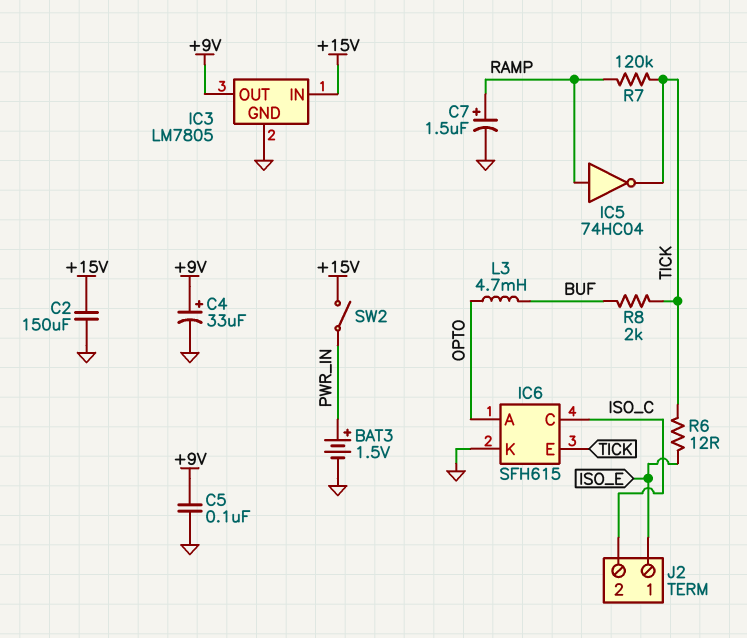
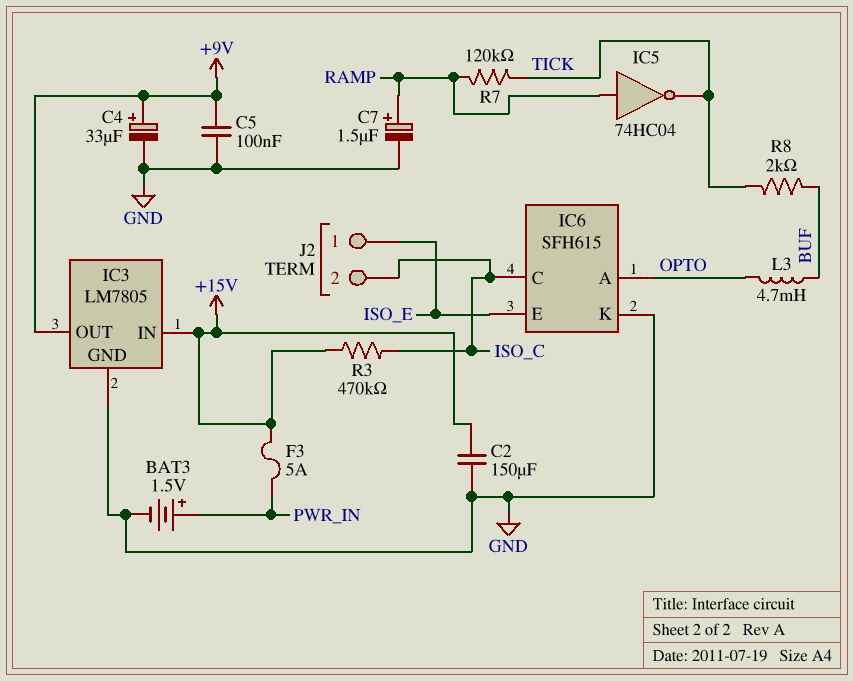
F3: none -> 5A (+15V, PWR_IN)
IC6 pin E: TICK -> ISO_E
R3: none -> 470k (+15V, ISO_C)
R6: 12 (ISO_E, TICK) -> none
SW2: switch (+15V, PWR_IN) -> none

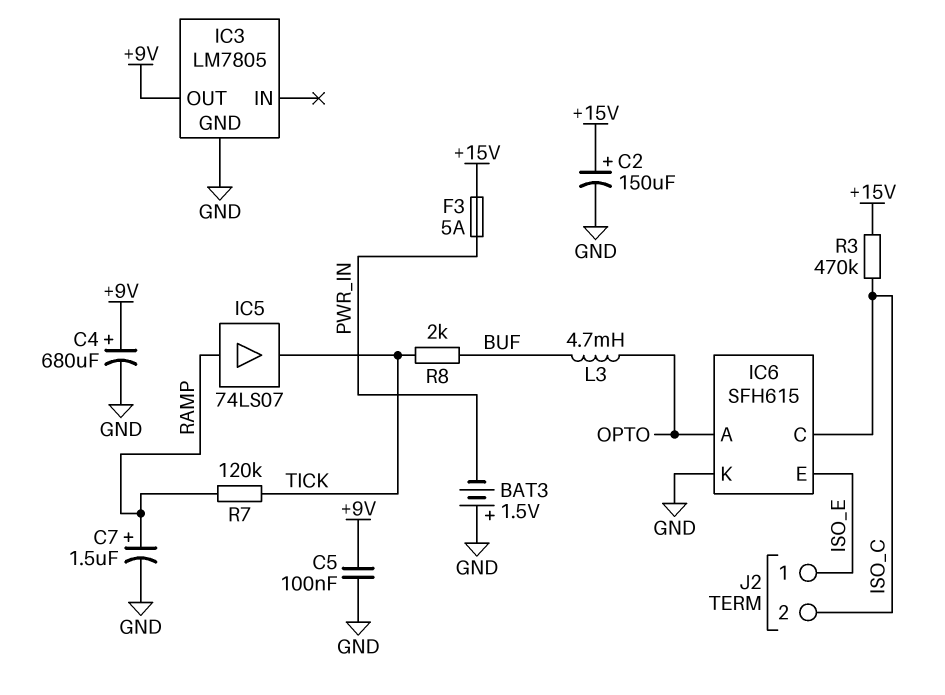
BAT3: 1.5V (plus PWR_IN, minus GND) -> 1.5V (plus GND, minus PWR_IN)
C2: 150uF (+15V, GND) -> 150uF (plus +15V, minus GND)
C4: 33uF (plus +9V, minus GND) -> 680uF (plus +9V, minus GND)
IC3 pin IN: +15V -> none
IC5: NOT 74HC04 (in RAMP, out TICK) -> buffer 74LS07 (in RAMP, out TICK)

